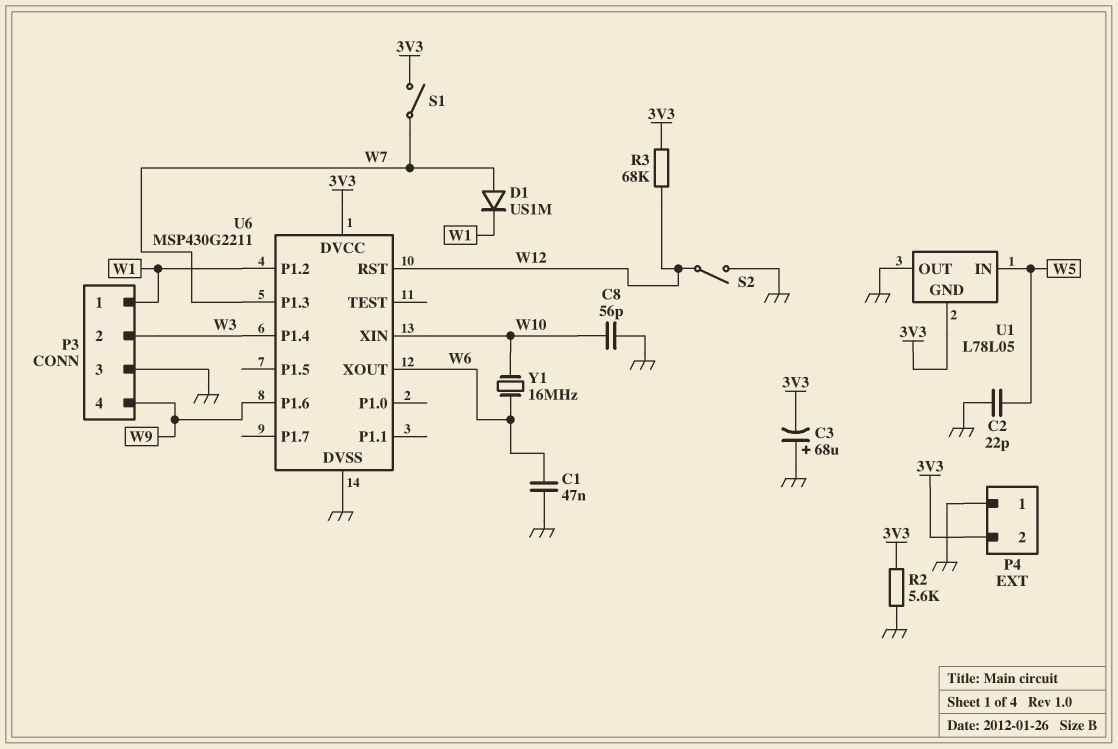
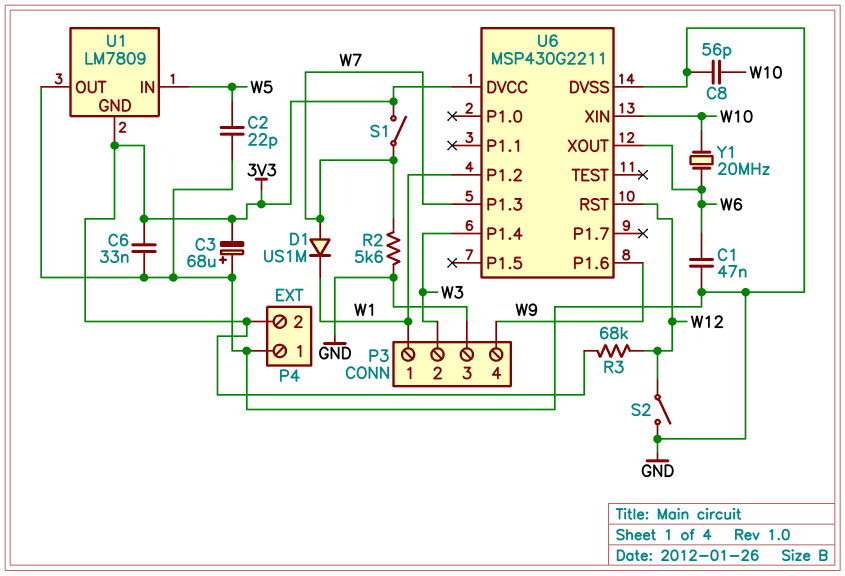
C6: none -> 33nF (3V3, GND)
R2: 5.6k (3V3, GND) -> 5.6k (GND, W7)
U1: L78L05 -> LM7809
Y1: 16MHz (W6, W10) -> 20MHz (W6, W10)

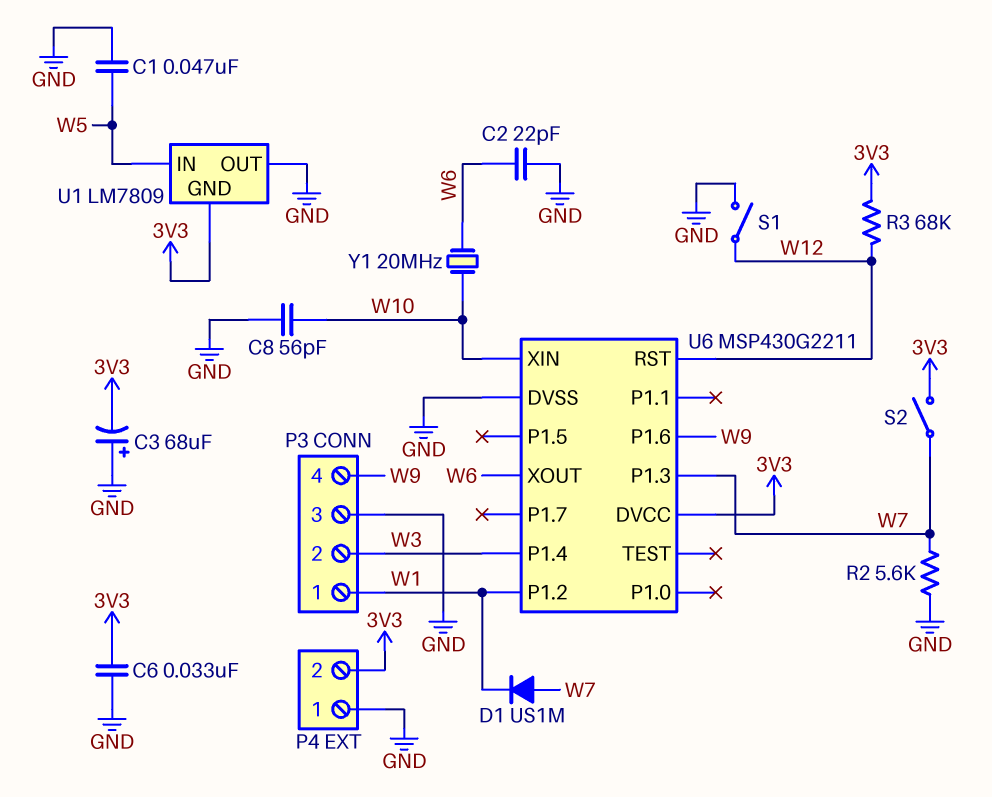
C1: 47nF (GND, W6) -> 47nF (GND, W5)
C2: 22pF (GND, W5) -> 22pF (GND, W6)
S1: switch (3V3, W7) -> switch (GND, W12)
S2: switch (GND, W12) -> switch (3V3, W7)

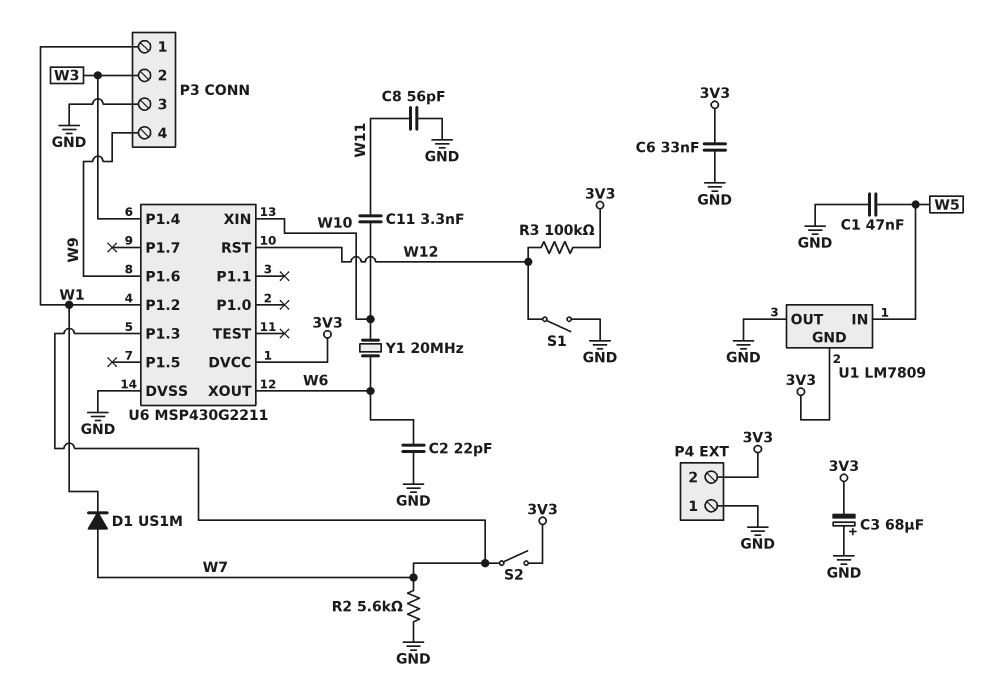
C8: 56pF (GND, W10) -> 56pF (GND, W11)
C11: none -> 3.3nF (W10, W11)
R3: 68k (3V3, W12) -> 100k (3V3, W12)

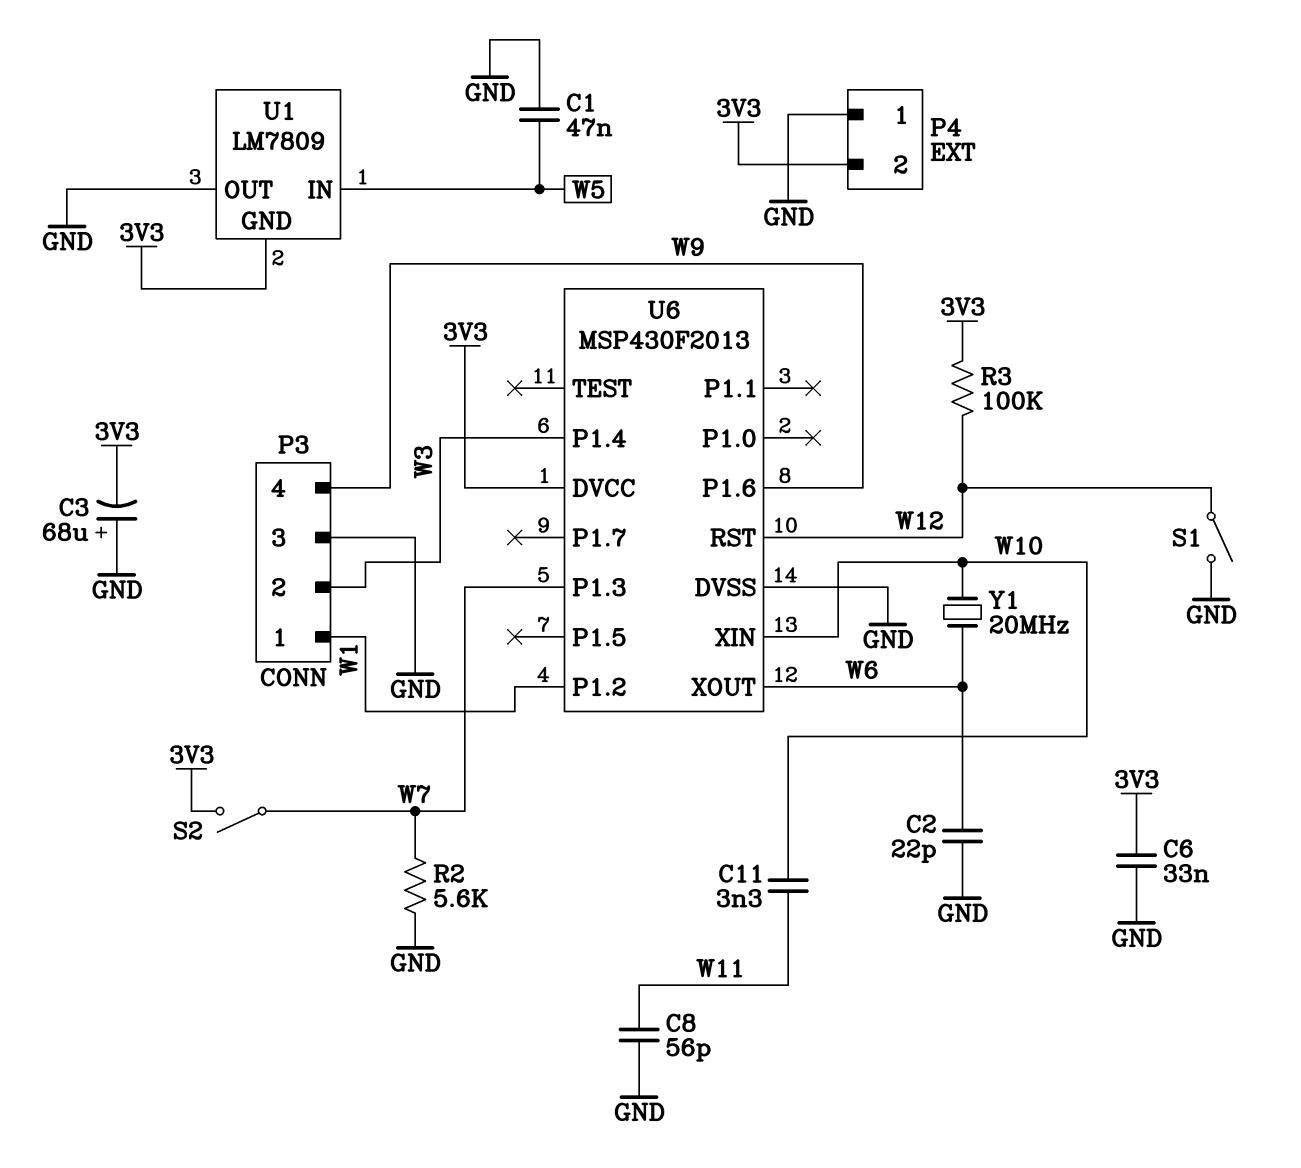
D1: diode US1M (A W7, K W1) -> none
U6: MSP430G2211 -> MSP430F2013

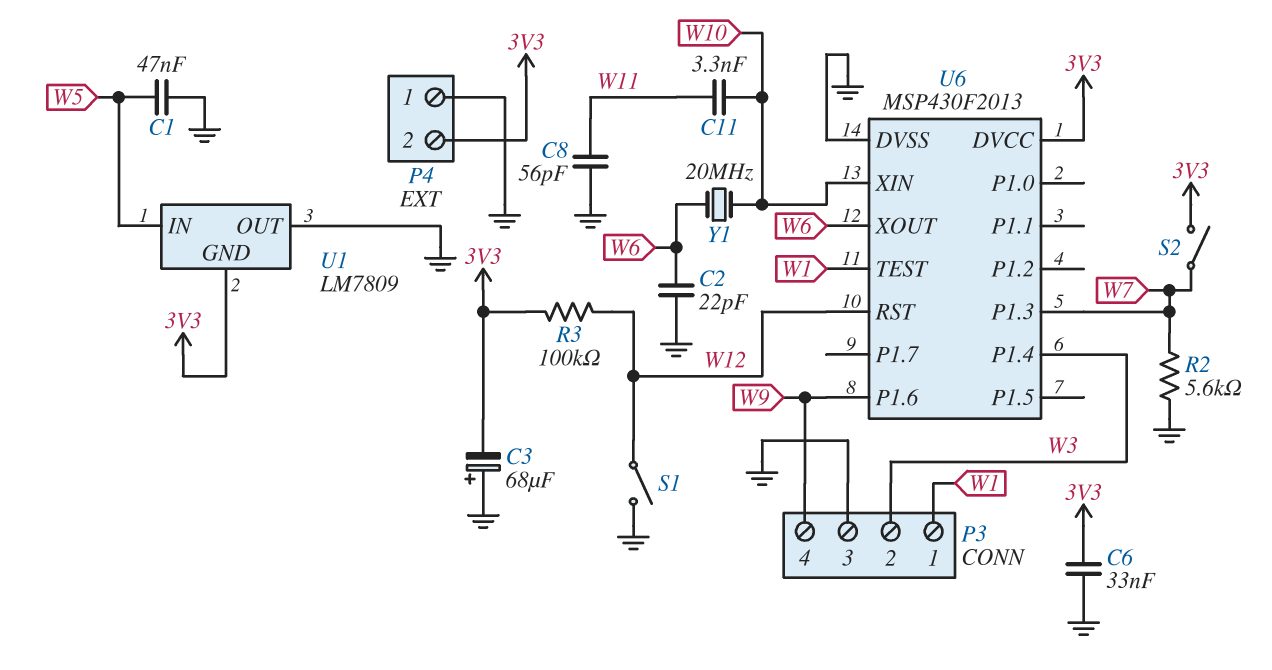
U6 pin P1.2: W1 -> none
U6 pin TEST: none -> W1

